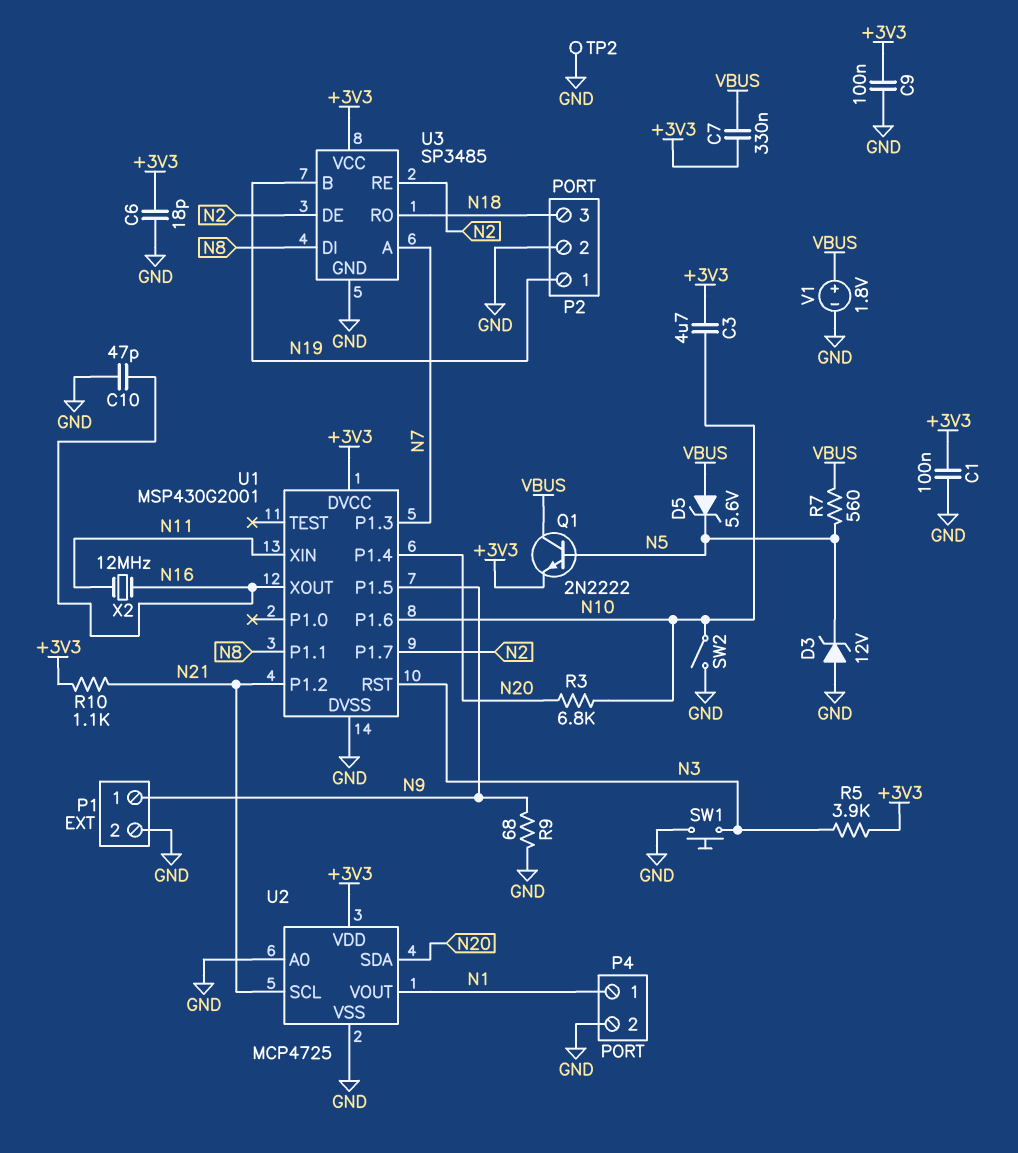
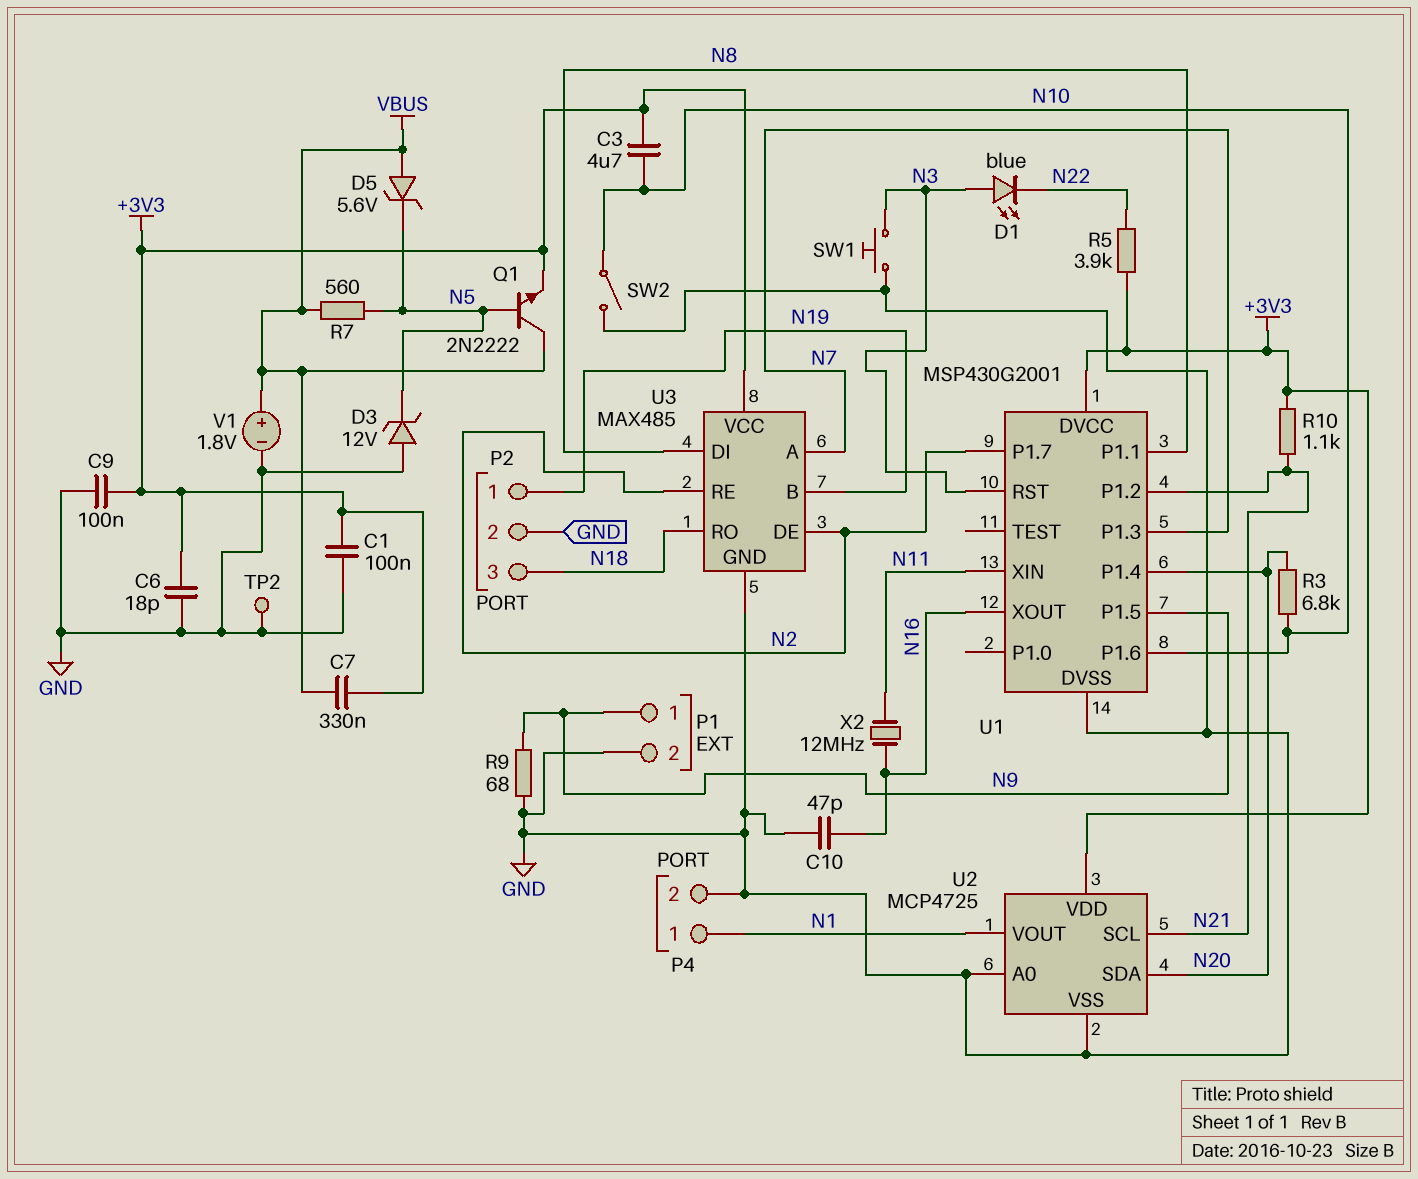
D1: none -> LED blue (A N3, K N22)
R5: 3.9k (+3V3, N3) -> 3.9k (+3V3, N22)
U3: SP3485 -> MAX485

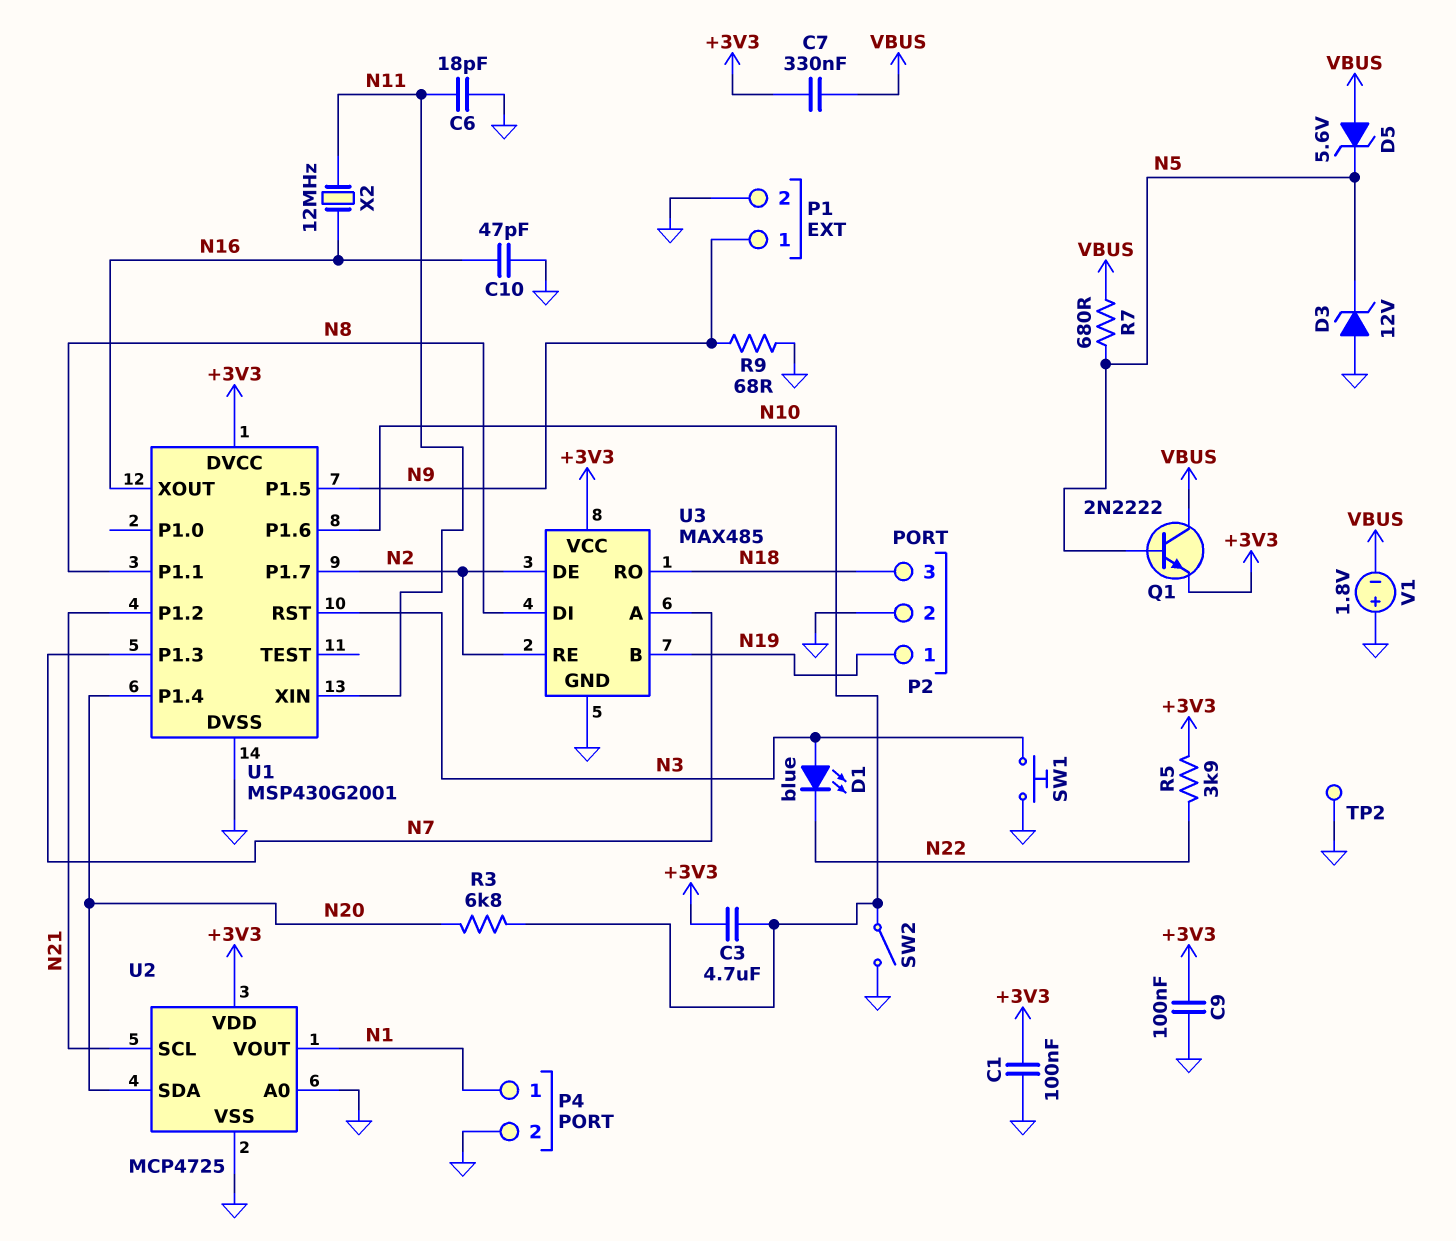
C6: 18pF (+3V3, GND) -> 18pF (GND, N11)
R7: 560 (N5, VBUS) -> 680 (N5, VBUS)
R10: 1.1k (+3V3, N21) -> none
V1: 1.8V (plus VBUS, minus GND) -> 1.8V (plus GND, minus VBUS)

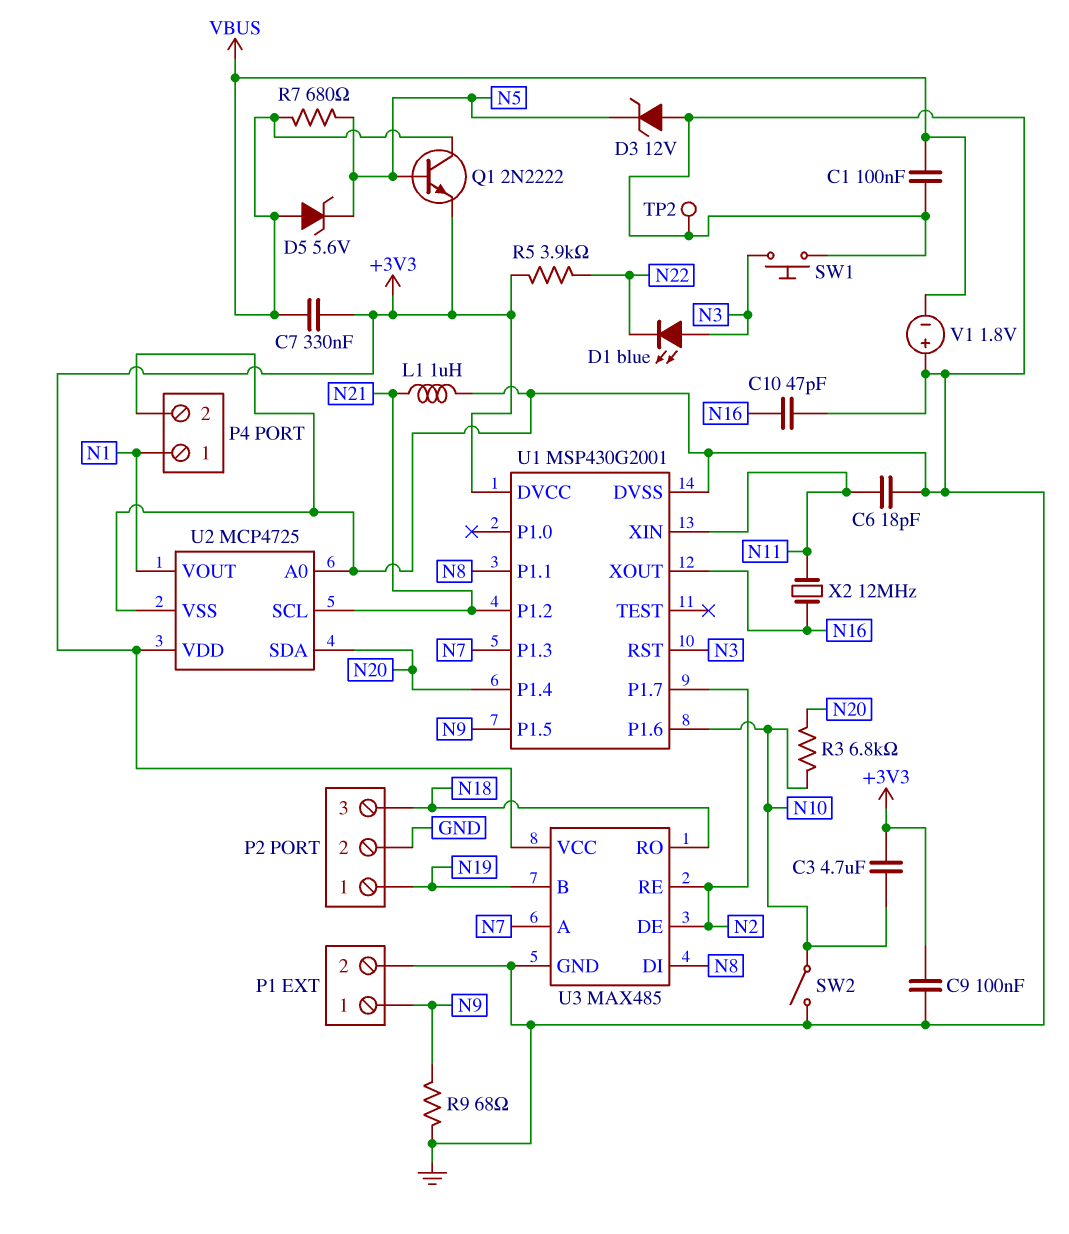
C1: 100nF (+3V3, GND) -> 100nF (GND, VBUS)
L1: none -> 1uH (GND, N21)

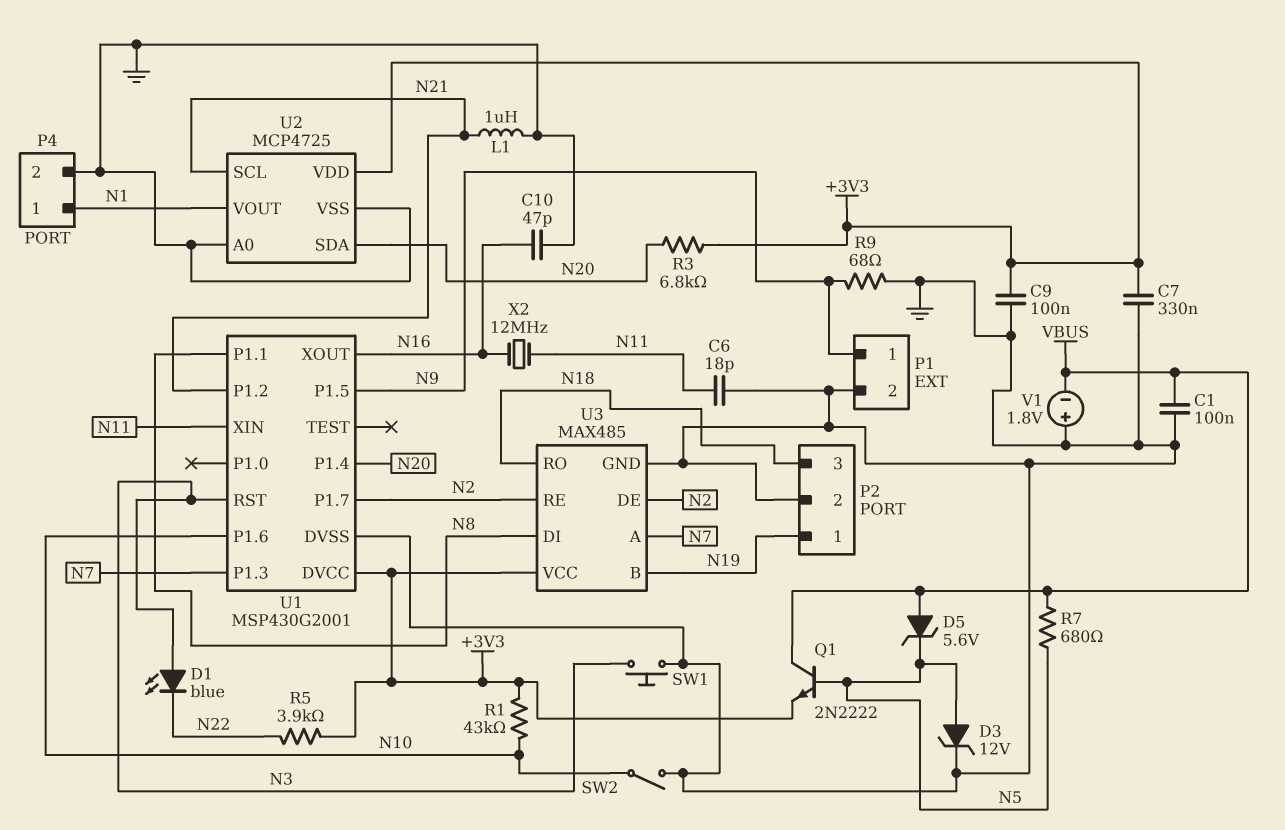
C3: 4.7uF (+3V3, N10) -> none
C7: 330nF (+3V3, VBUS) -> 330nF (+3V3, GND)
D3: zener 12V (A GND, K N5) -> zener 12V (A N5, K GND)
R1: none -> 43k (+3V3, N10)
R3: 6.8k (N10, N20) -> 6.8k (+3V3, N20)
TP2: test point (GND) -> none

